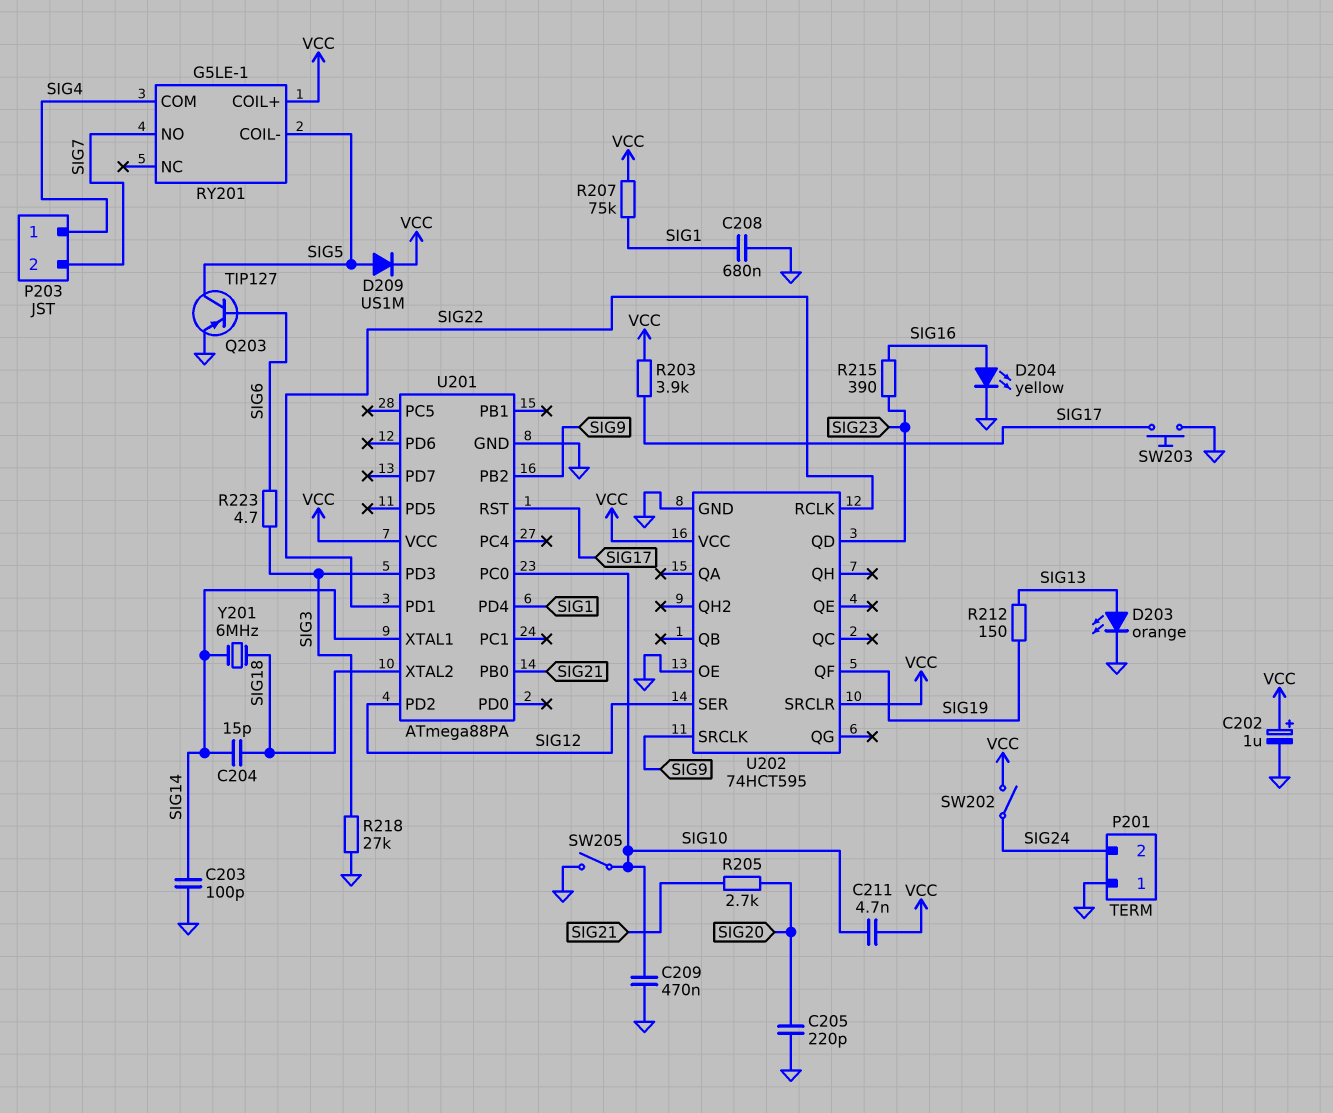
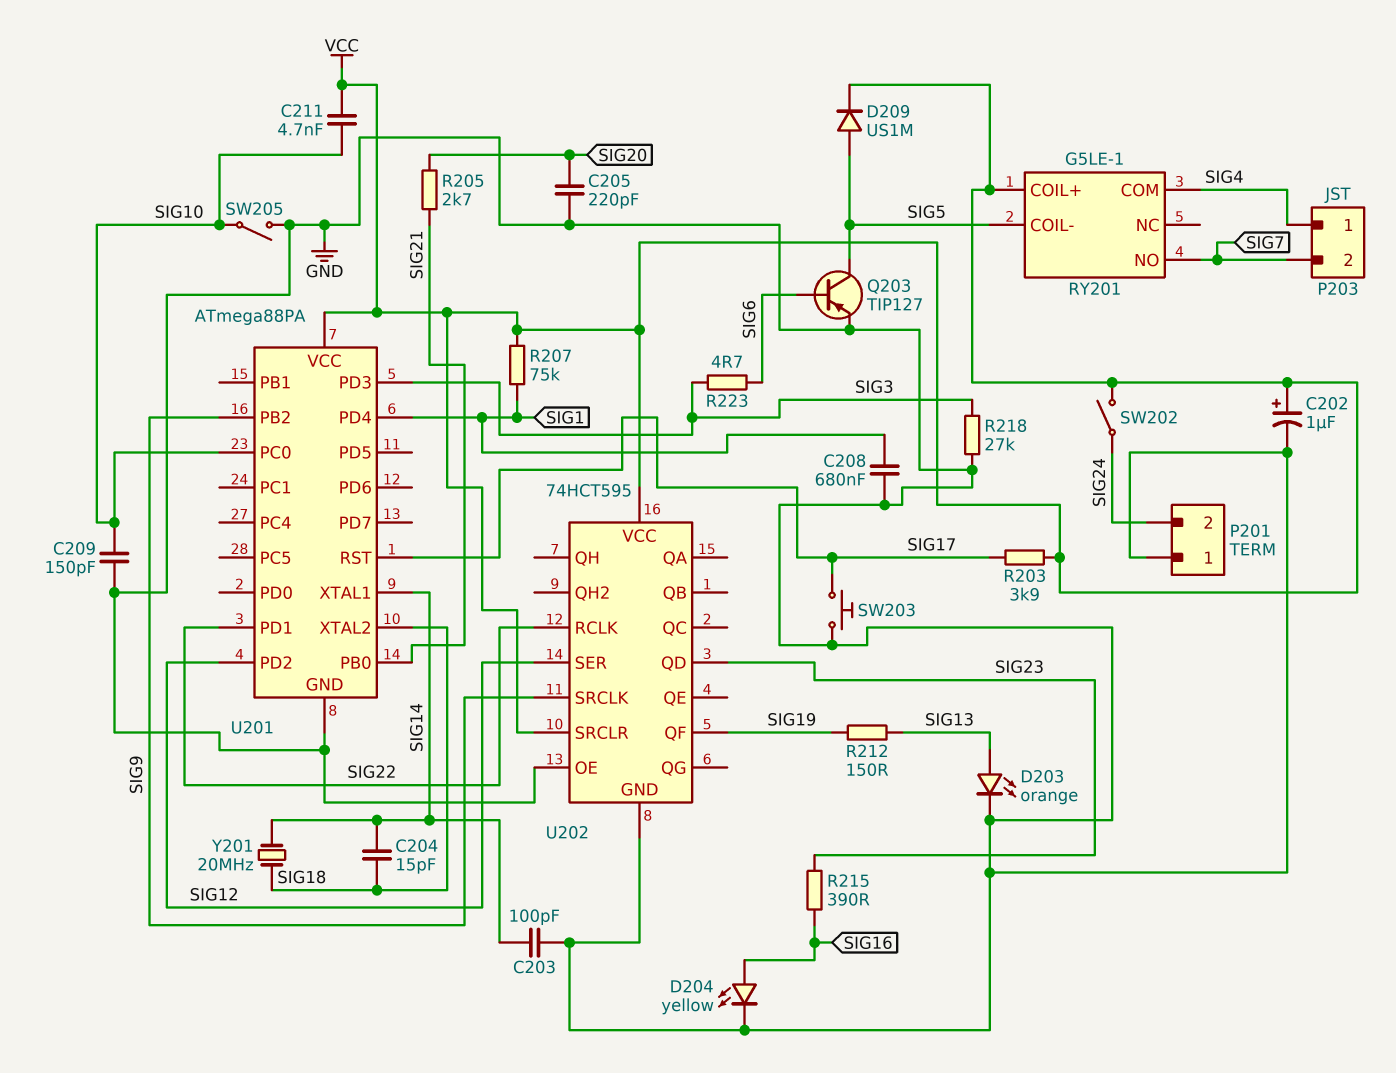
C209: 470nF (GND, SIG10) -> 150pF (GND, SIG10)
Y201: 6MHz (SIG14, SIG18) -> 20MHz (SIG14, SIG18)

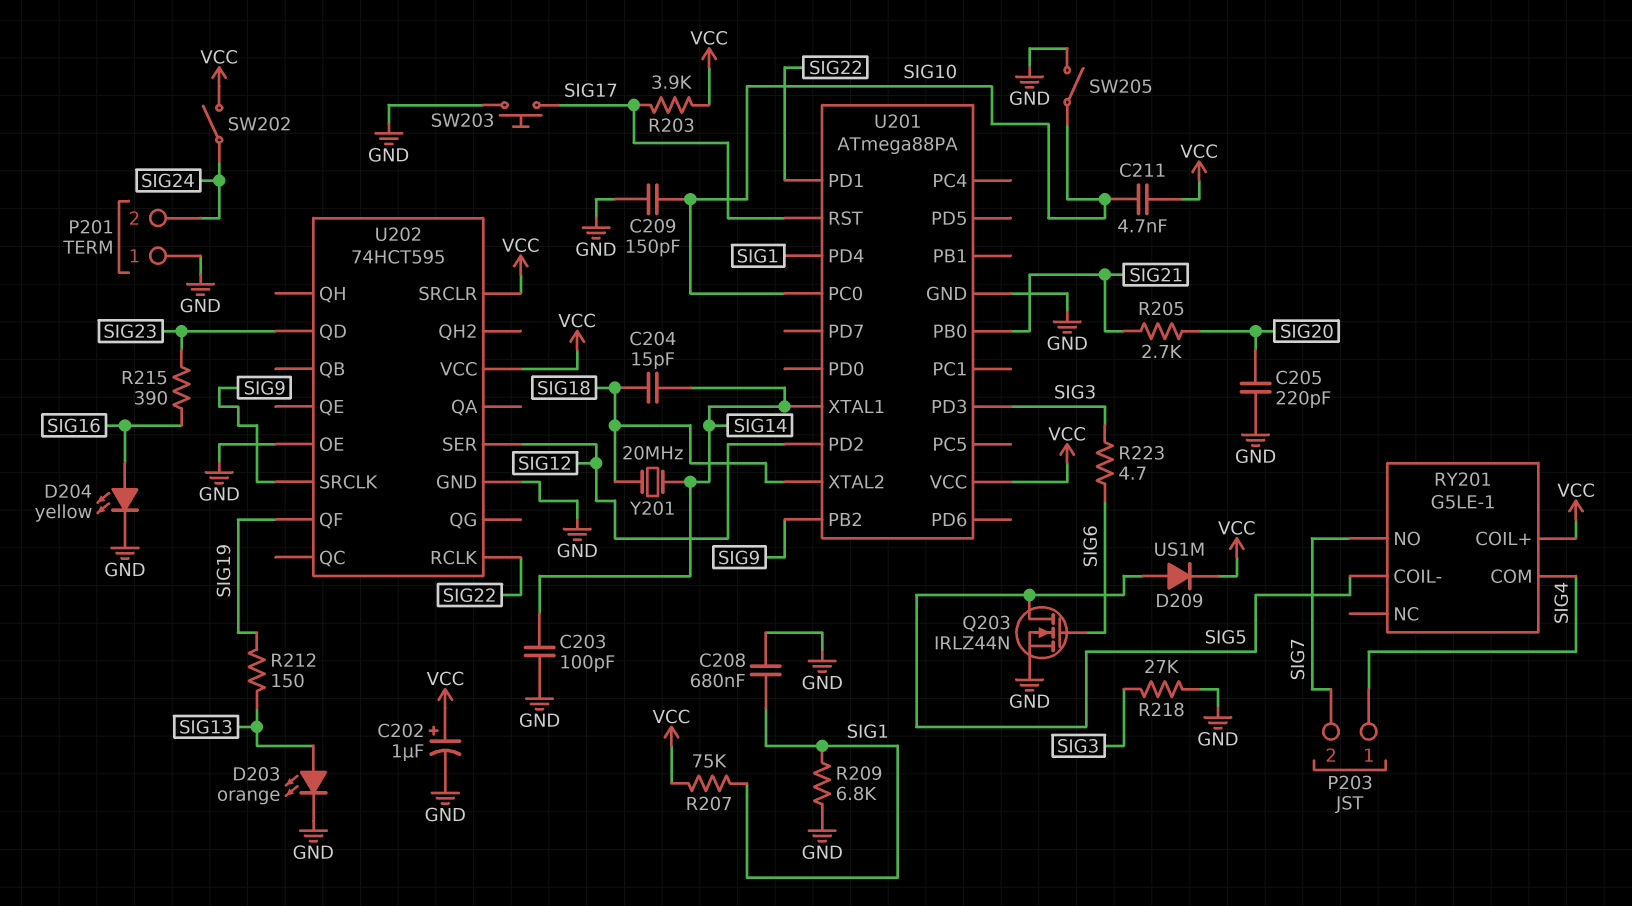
Q203: PNP TIP127 (B SIG6, C SIG5, E GND) -> NMOS IRLZ44N (G SIG6, D SIG5, S GND)
R209: none -> 6.8k (GND, SIG1)

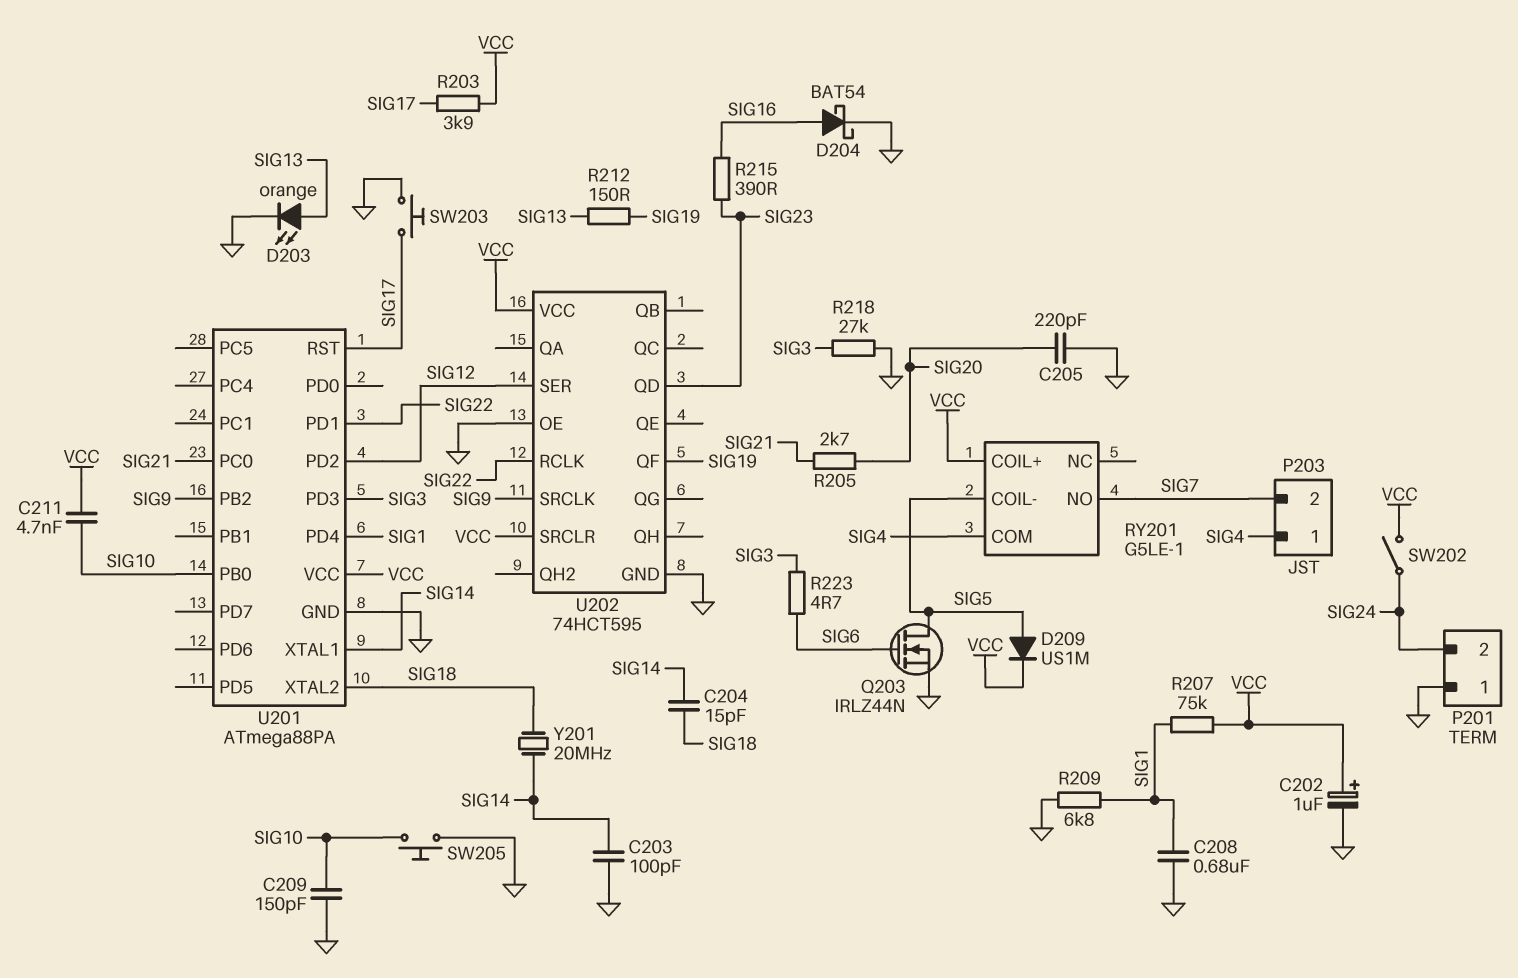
D204: LED yellow (A SIG16, K GND) -> schottky BAT54 (A SIG16, K GND)
SW205: switch (GND, SIG10) -> button (GND, SIG10)
U201 pin PB0: SIG21 -> SIG10
U201 pin PC0: SIG10 -> SIG21

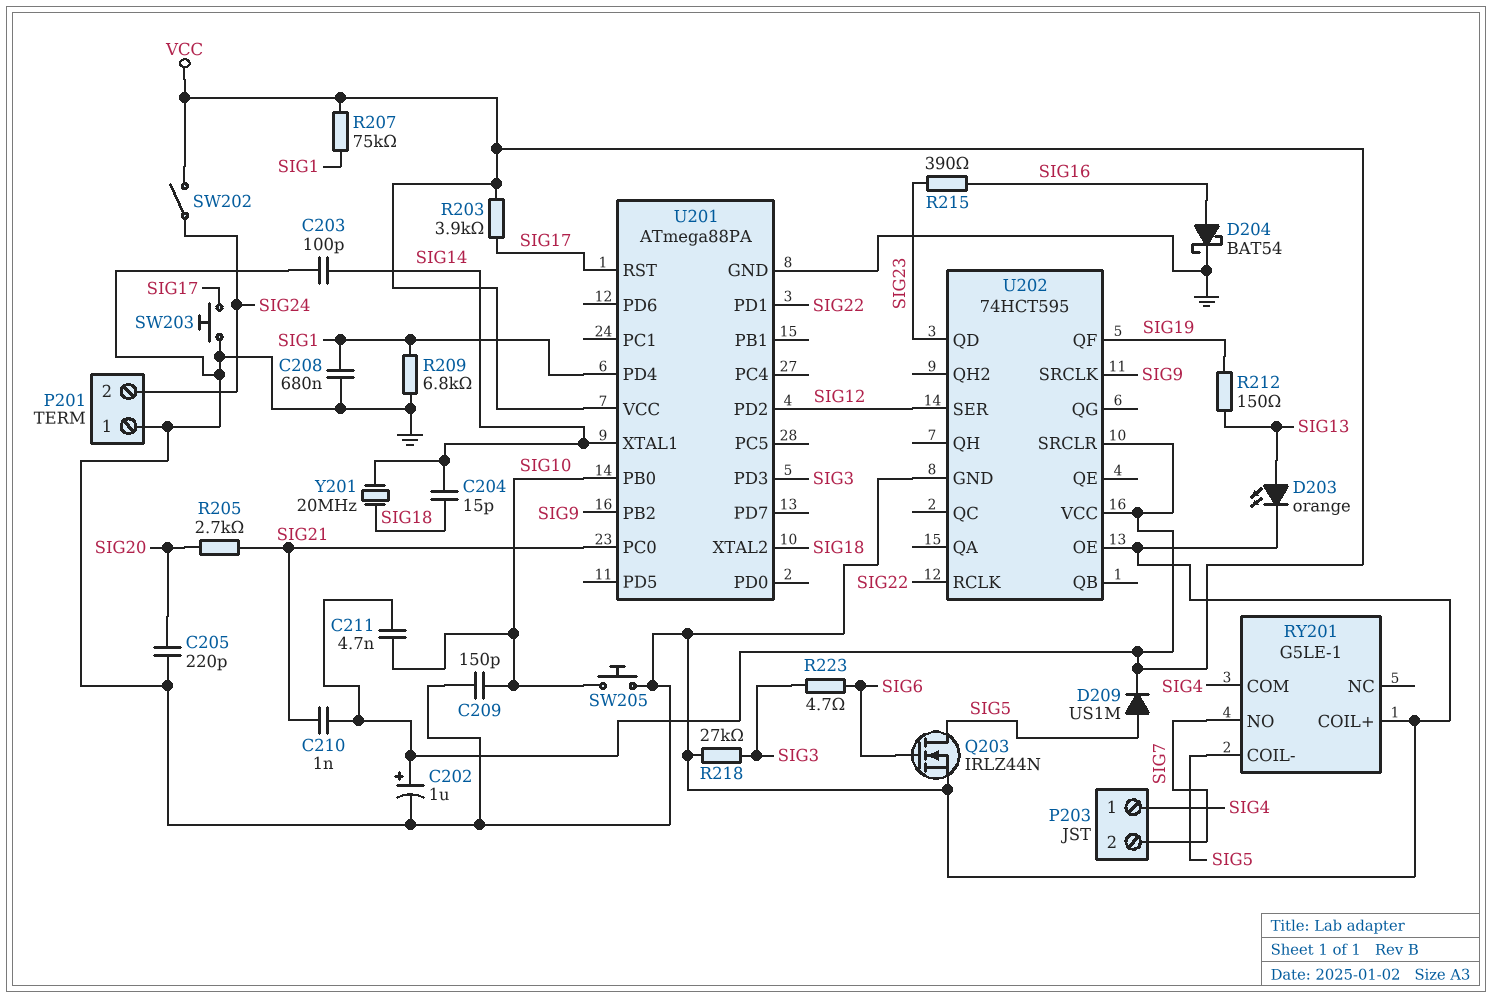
C210: none -> 1nF (SIG21, VCC)
RY201 pin COIL+: VCC -> GND

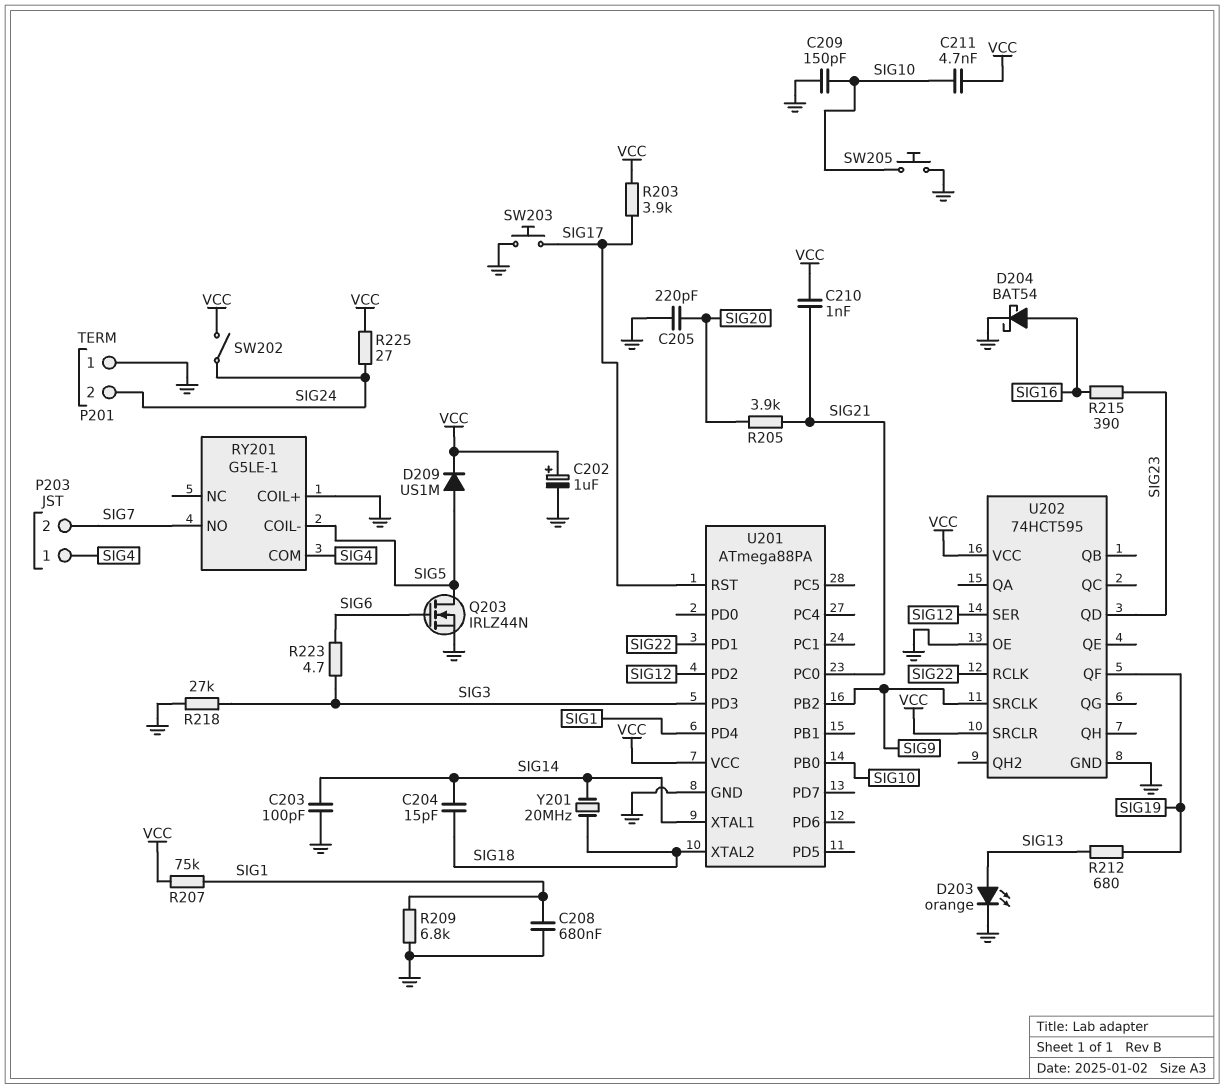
R205: 2.7k (SIG20, SIG21) -> 3.9k (SIG20, SIG21)
R212: 150 (SIG13, SIG19) -> 680 (SIG13, SIG19)
R225: none -> 27 (SIG24, VCC)

